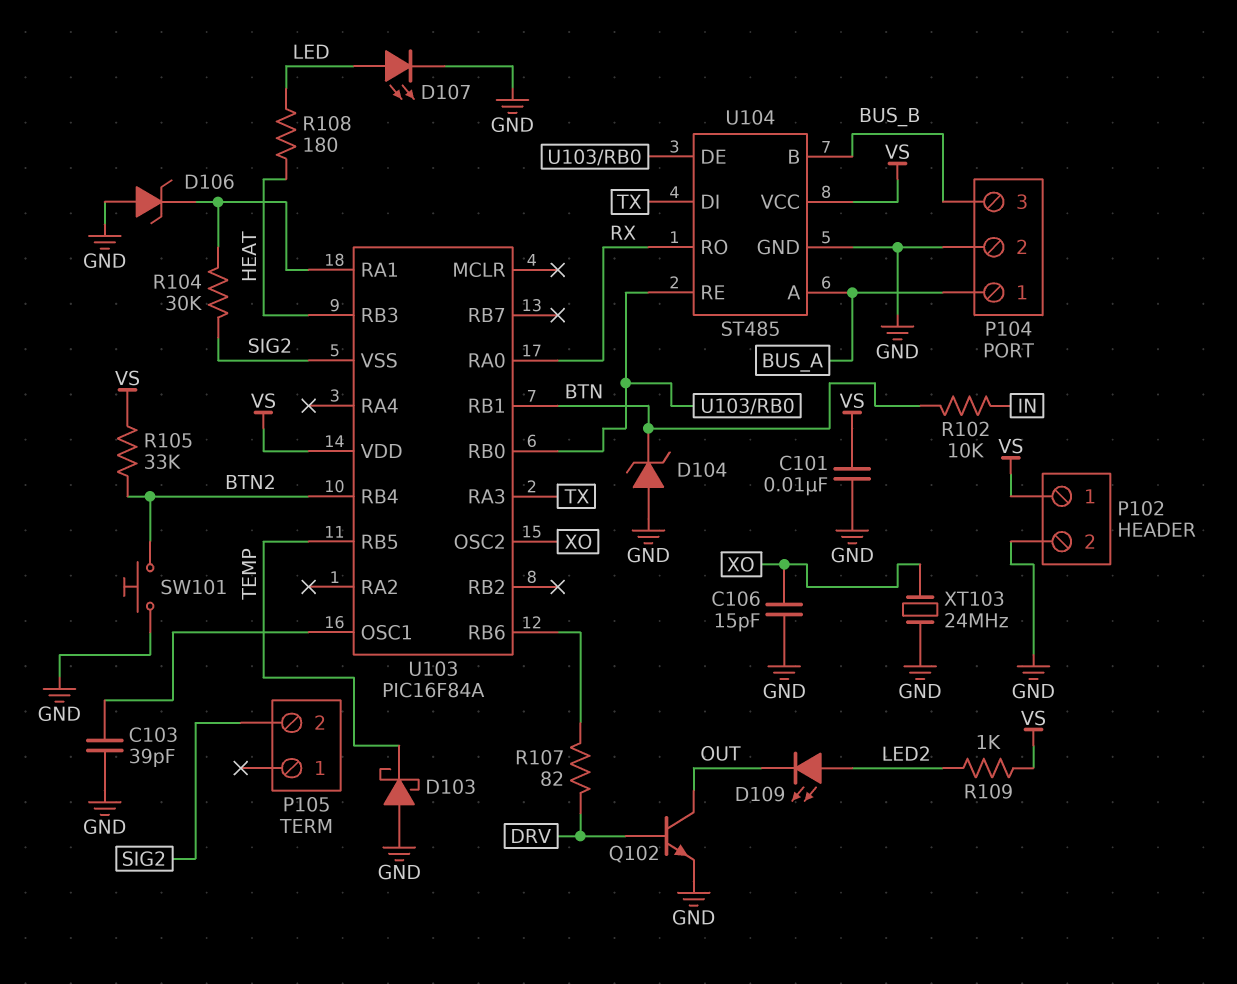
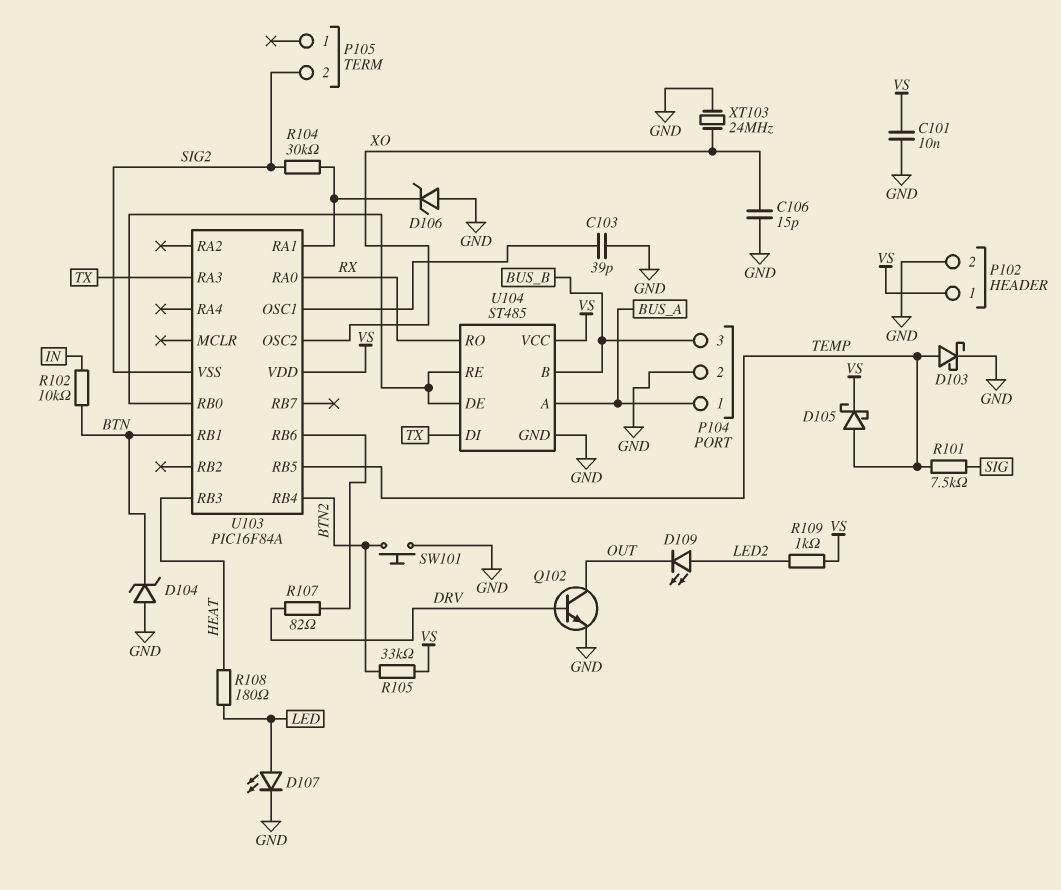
D103: schottky (A GND, K TEMP) -> schottky (A TEMP, K GND)
D105: none -> schottky (A TEMP, K VS)
R101: none -> 7.5k (SIG, TEMP)

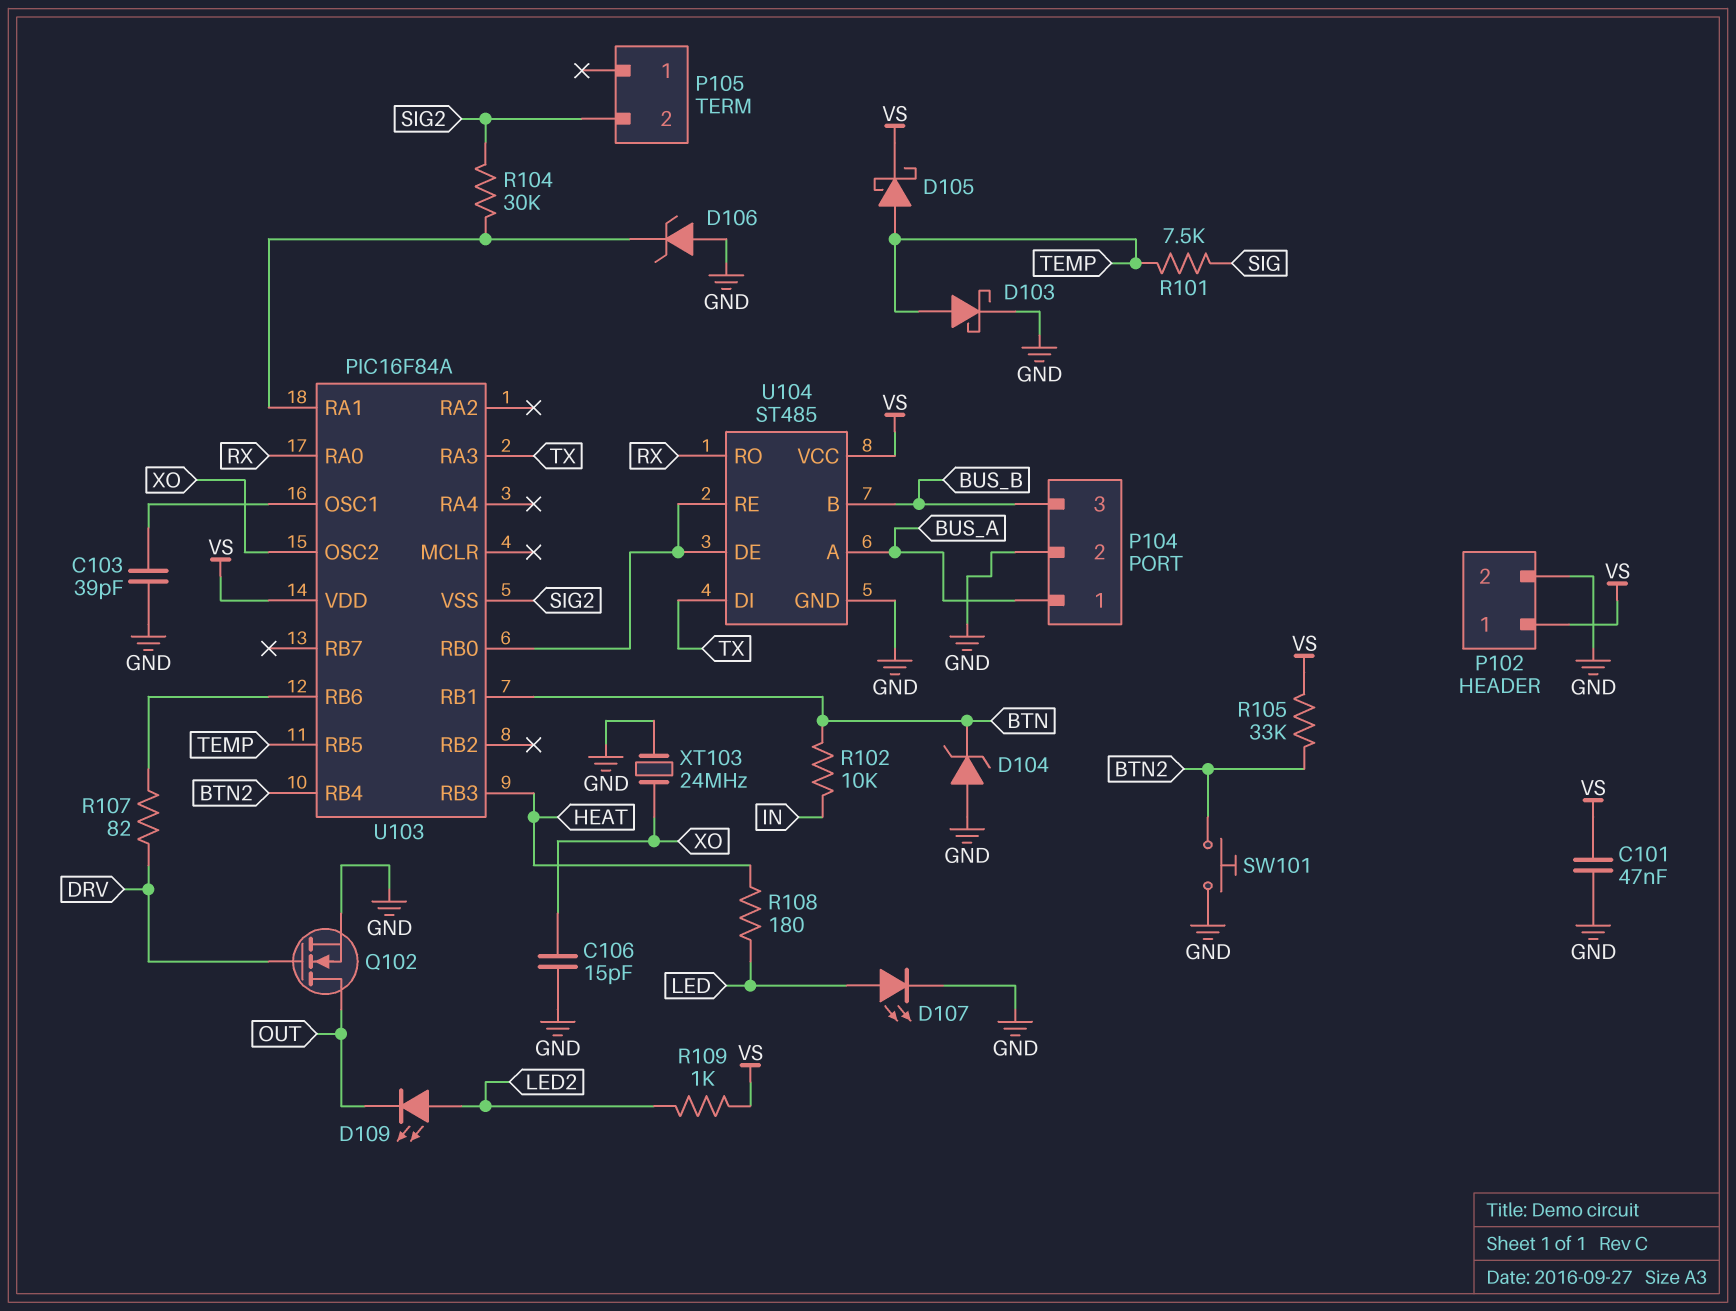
C101: 10nF (GND, VS) -> 47nF (GND, VS)
Q102: NPN (B DRV, C OUT, E GND) -> NMOS (G DRV, D OUT, S GND)

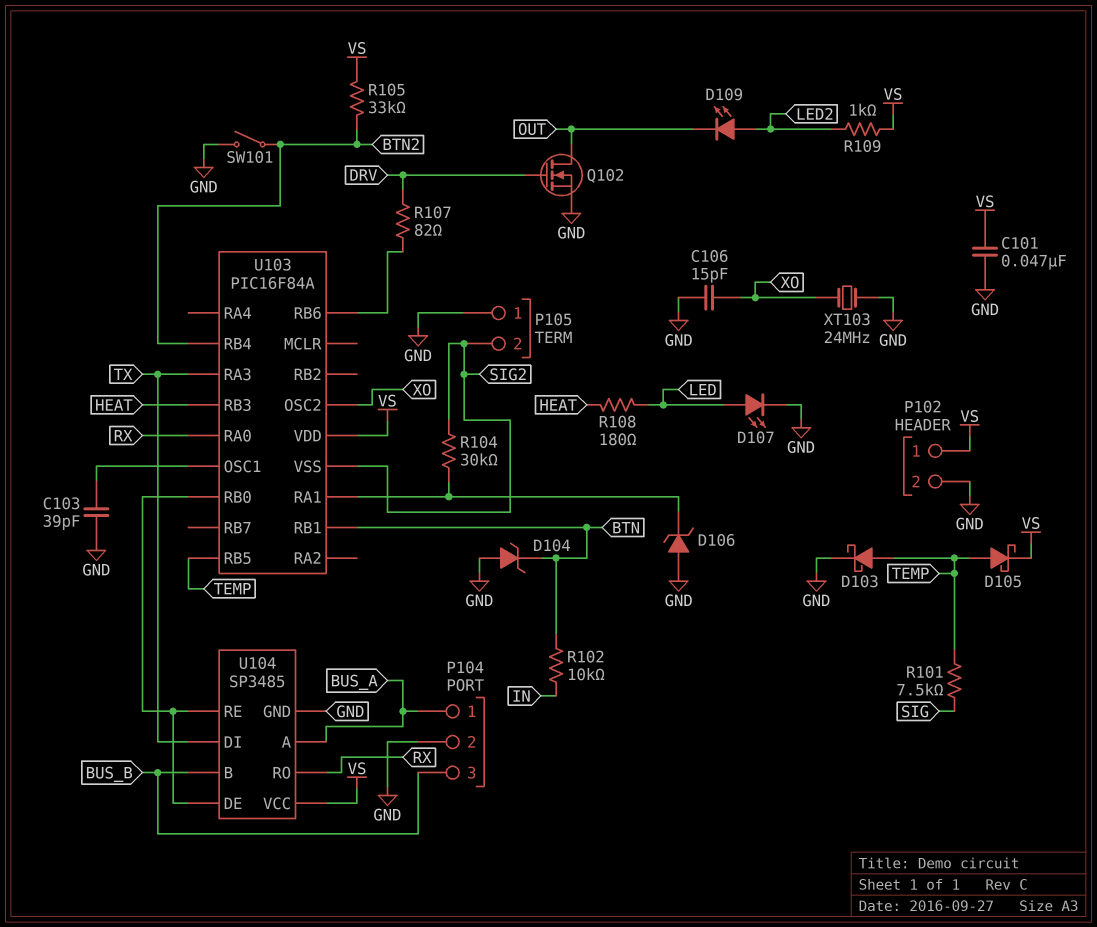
P105 pin 1: none -> GND
SW101: button (BTN2, GND) -> switch (BTN2, GND)
U104: ST485 -> SP3485

